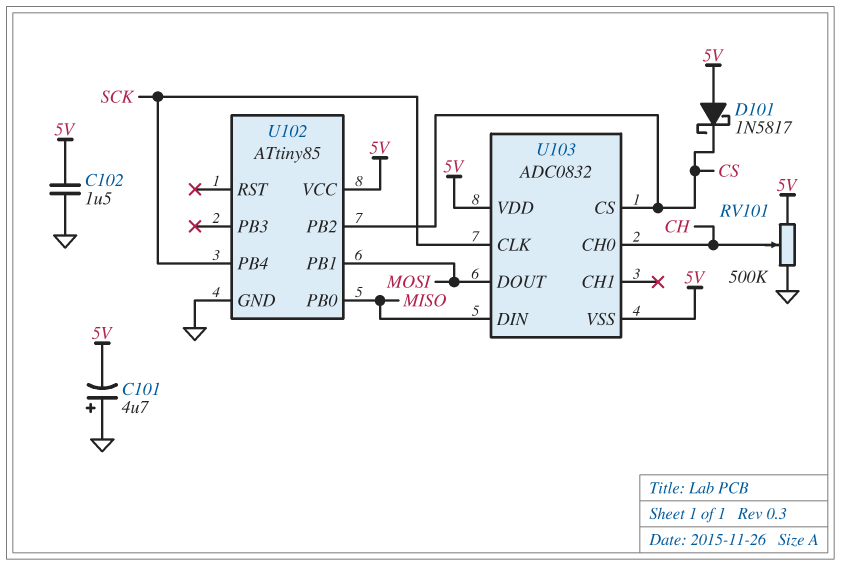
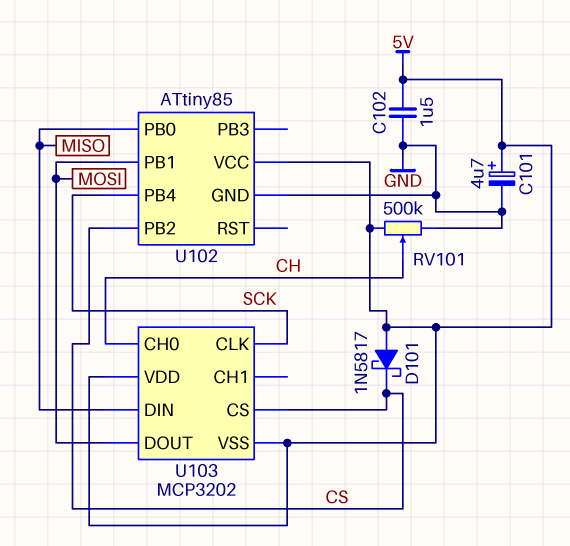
C101: 4.7uF (plus GND, minus 5V) -> 4.7uF (plus 5V, minus GND)
U103: ADC0832 -> MCP3202

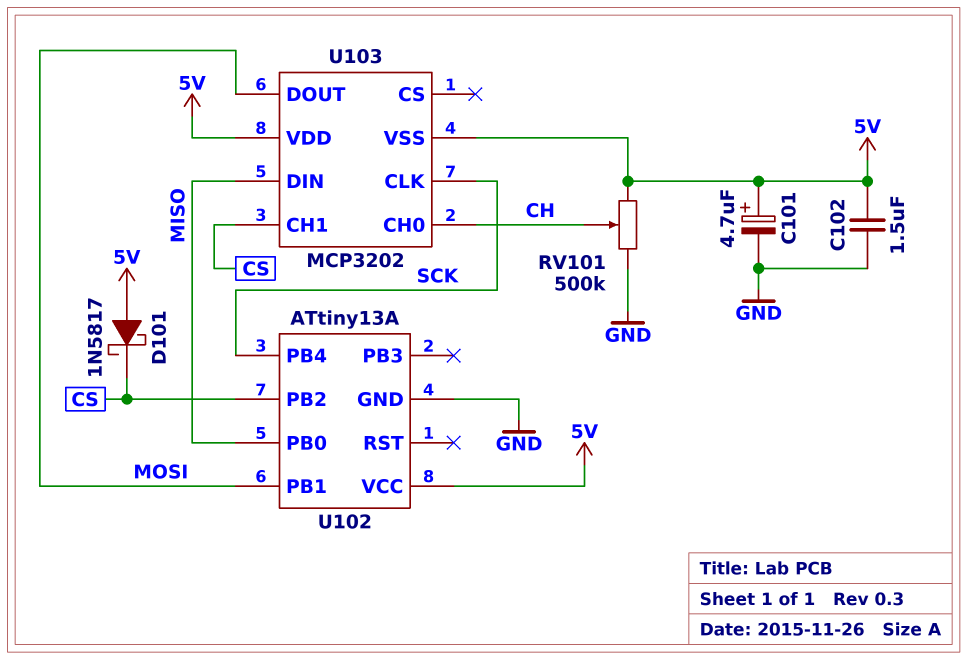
U102: ATtiny85 -> ATtiny13A
U103 pin CH1: none -> CS
U103 pin CS: CS -> none

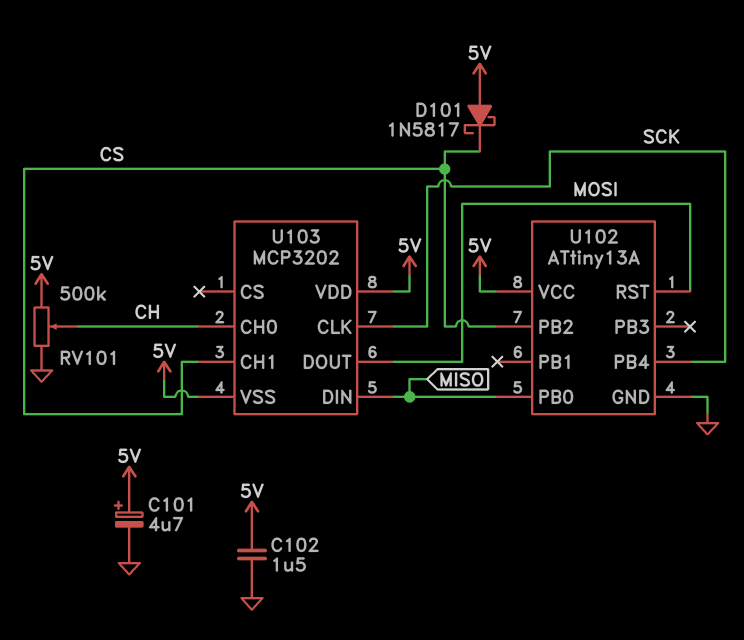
U102 pin PB1: MOSI -> none
U102 pin RST: none -> MOSI

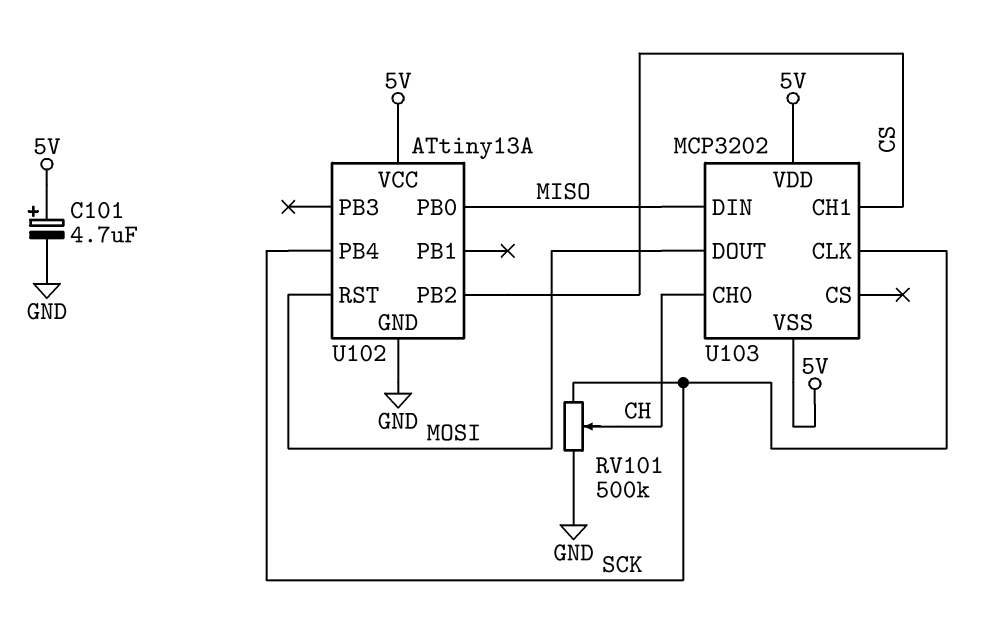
C102: 1.5uF (5V, GND) -> none
D101: schottky 1N5817 (A 5V, K CS) -> none
RV101: 500k (5V, GND, wiper CH) -> 500k (GND, SCK, wiper CH)

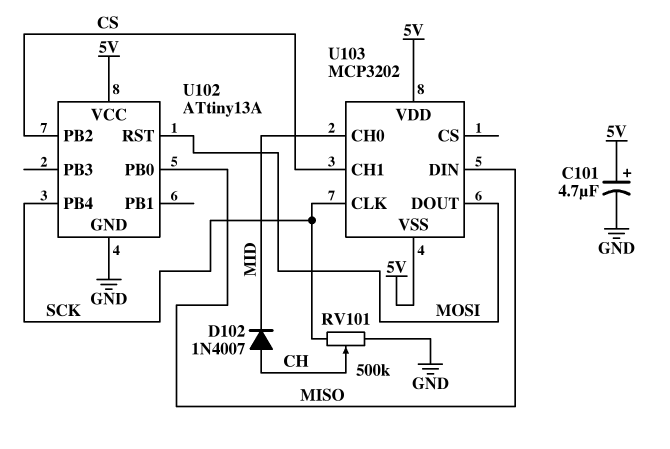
D102: none -> diode 1N4007 (A CH, K MID)
U103 pin CH0: CH -> MID

